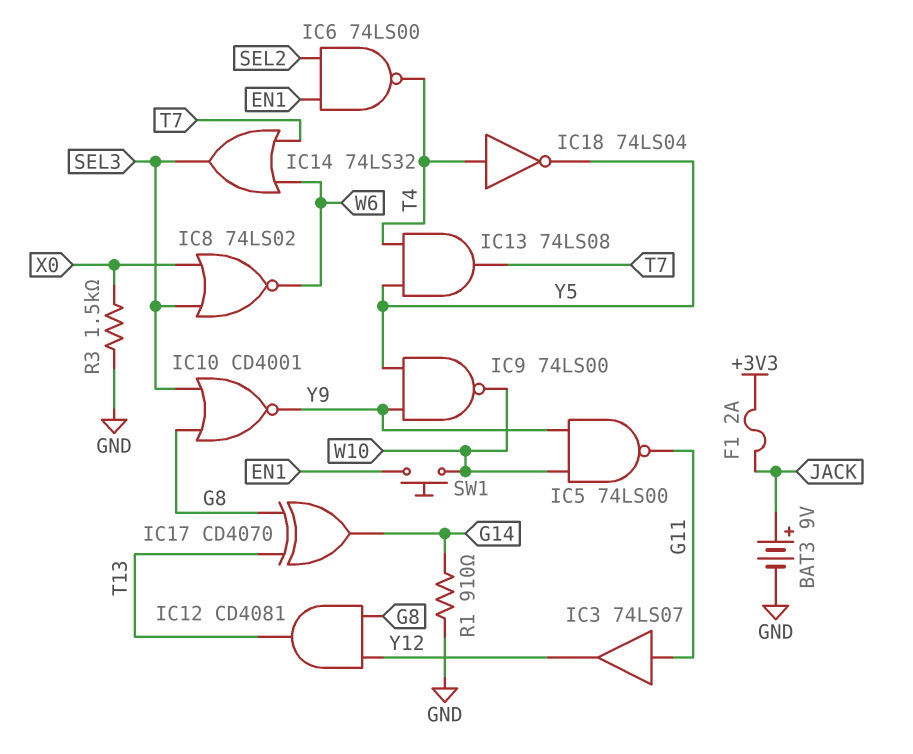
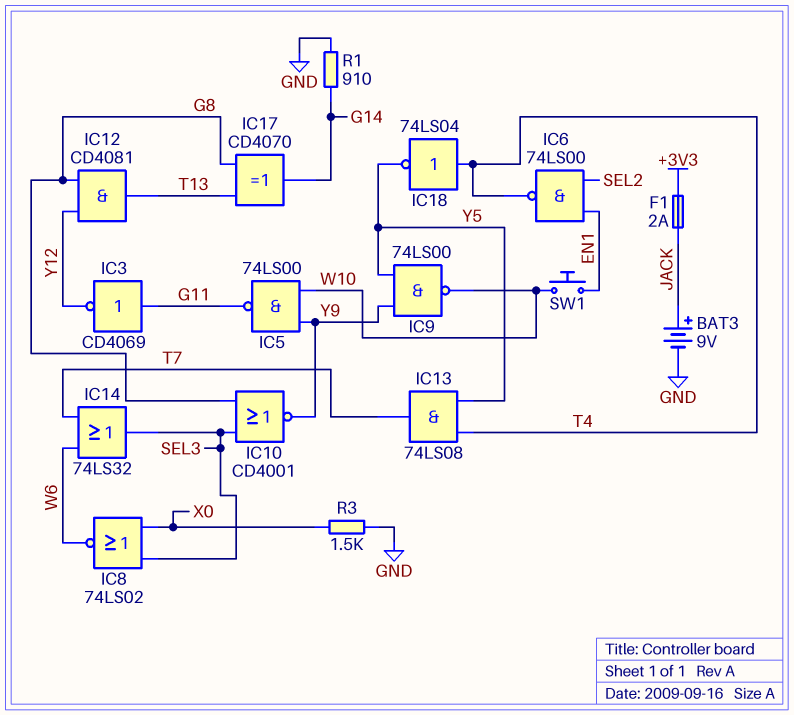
IC3: buffer 74LS07 (in G11, out Y12) -> NOT CD4069 (in G11, out Y12)

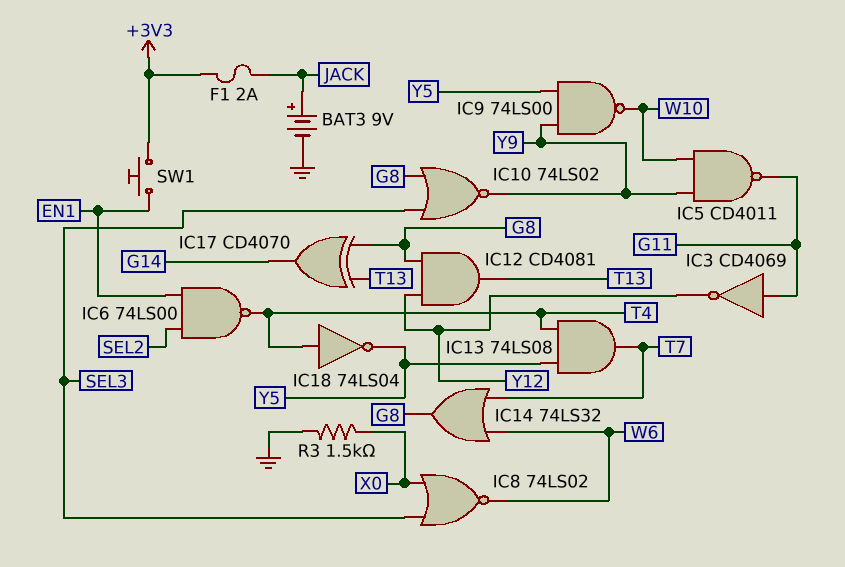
IC5: NAND 74LS00 (in W10, in Y9, out G11) -> NAND CD4011 (in W10, in Y9, out G11)
IC10: NOR CD4001 (in G8, in SEL3, out Y9) -> NOR 74LS02 (in G8, in SEL3, out Y9)
IC14: OR 74LS32 (in T7, in W6, out SEL3) -> OR 74LS32 (in T7, in W6, out G8)
R1: 910 (G14, GND) -> none
SW1: button (EN1, W10) -> button (+3V3, EN1)

